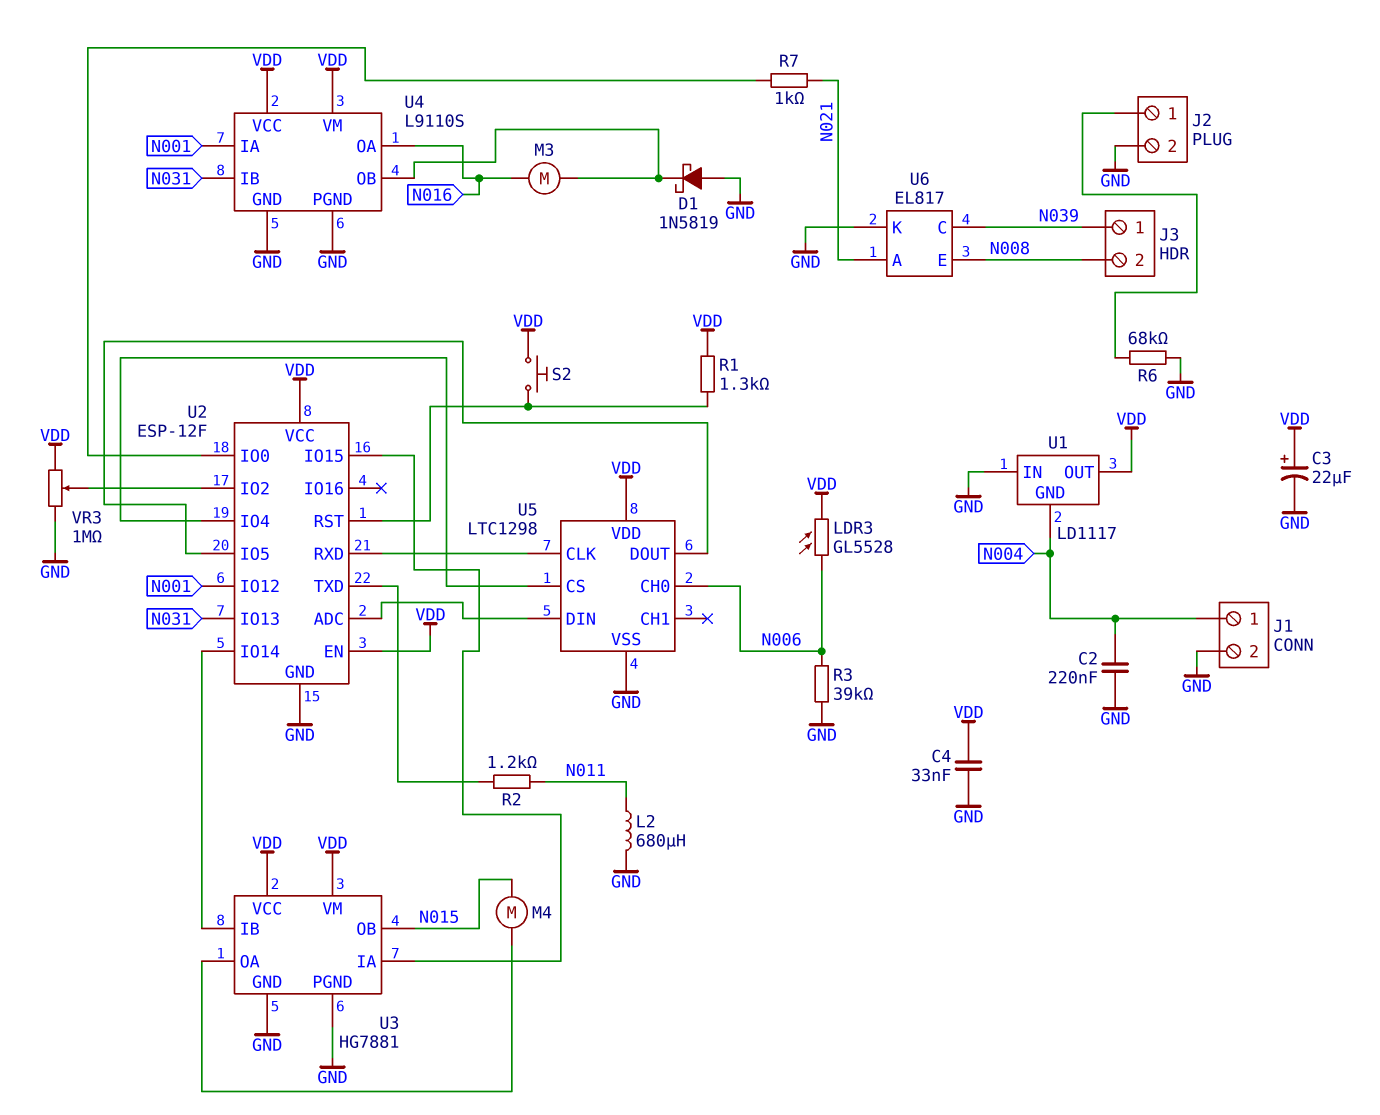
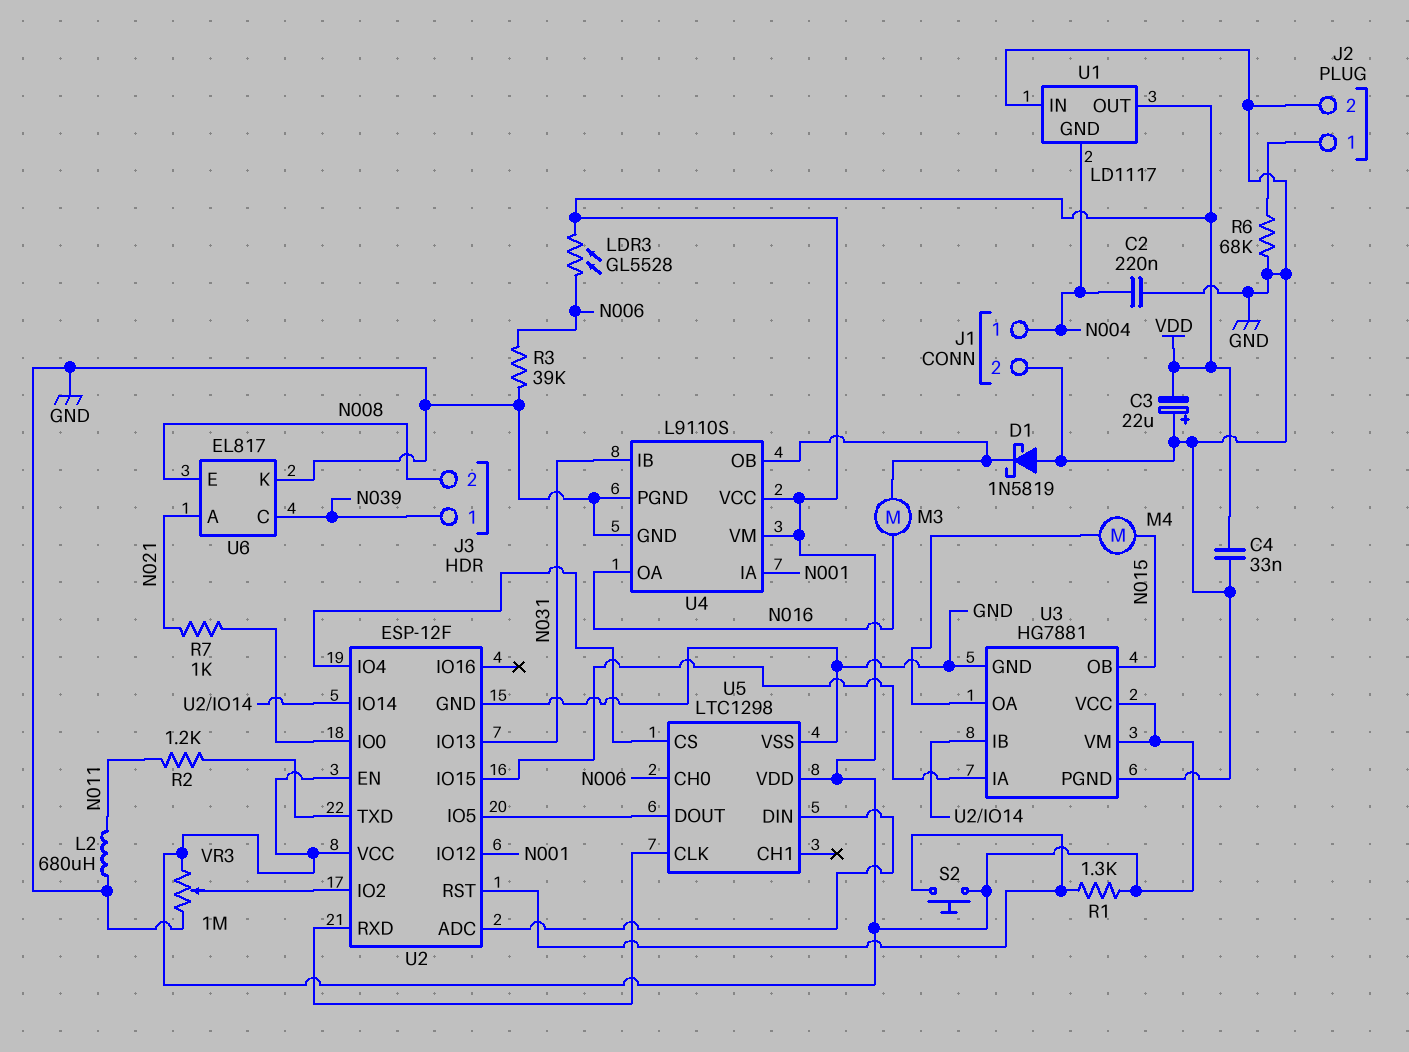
C3: 22uF (plus VDD, minus GND) -> 22uF (plus GND, minus VDD)

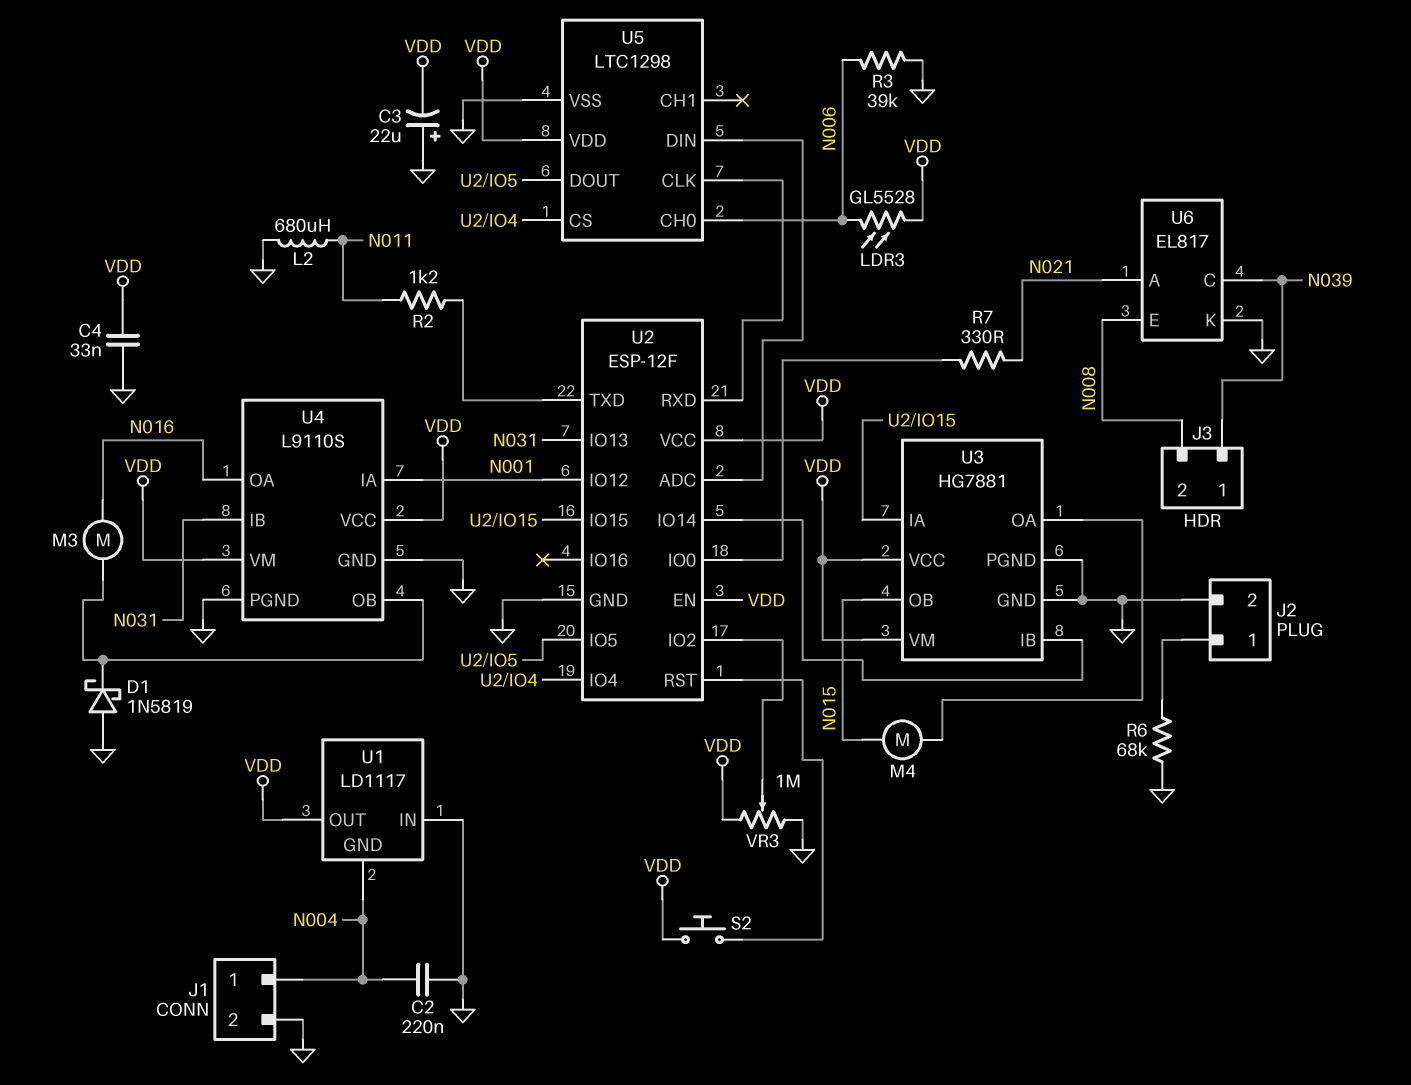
R1: 1.3k (U2/RST, VDD) -> none
R7: 1k (N021, U2/IO0) -> 330 (N021, U2/IO0)

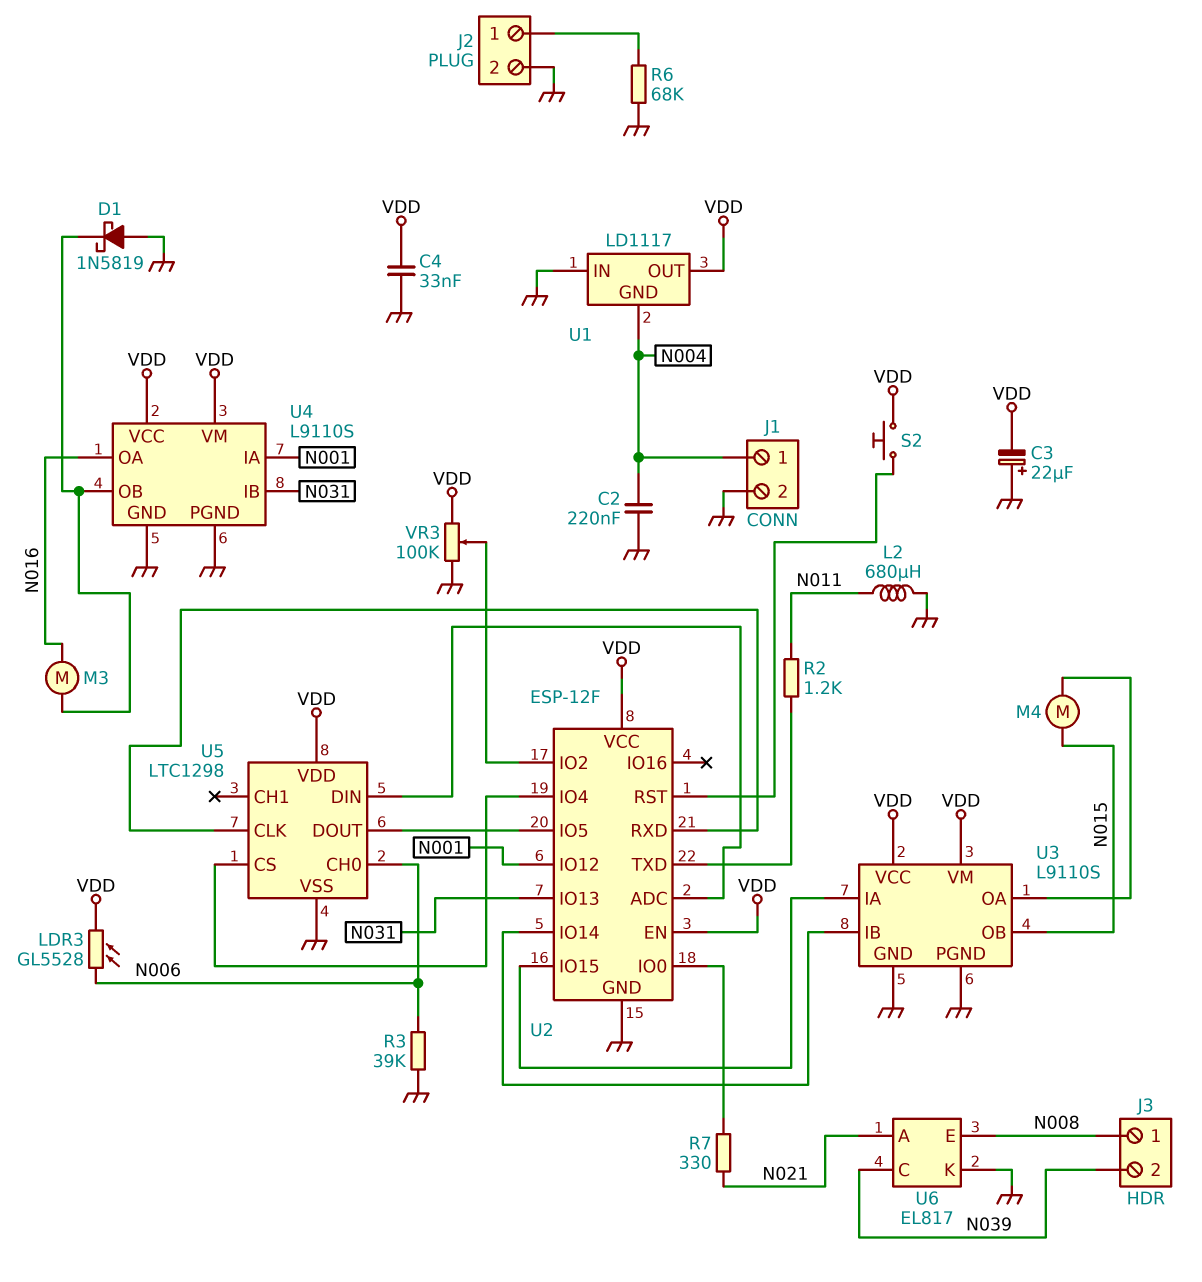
J3 pin 1: N039 -> N008
J3 pin 2: N008 -> N039
U3: HG7881 -> L9110S
VR3: 1M (GND, VDD, wiper U2/IO2) -> 100k (GND, VDD, wiper U2/IO2)

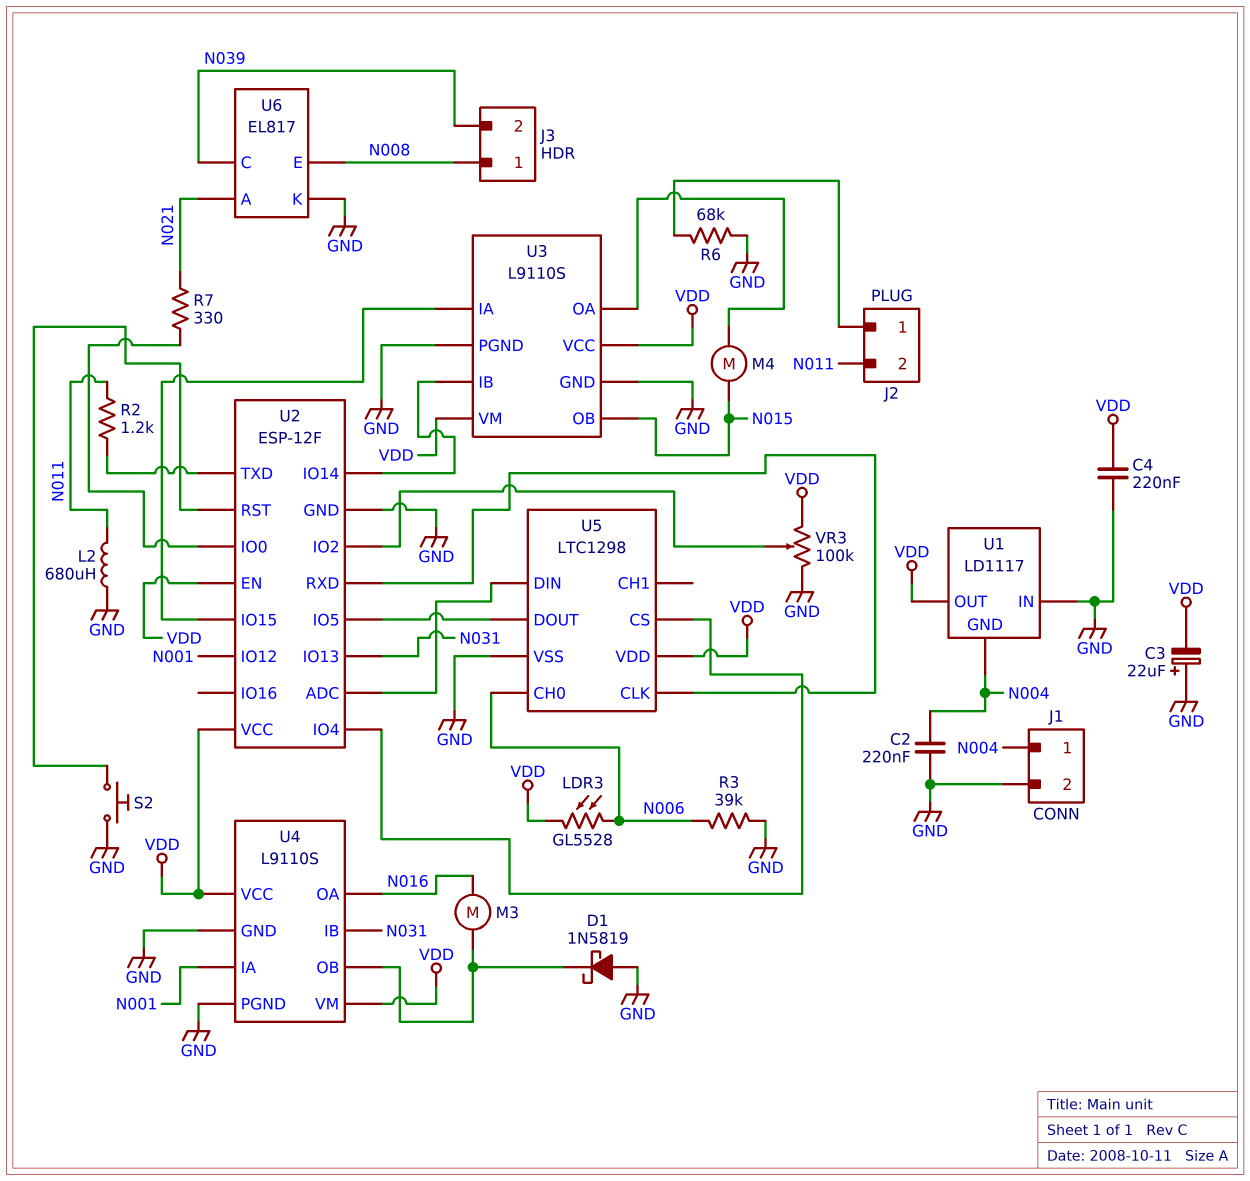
C4: 33nF (GND, VDD) -> 220nF (GND, VDD)
J2 pin 2: GND -> N011
S2: button (U2/RST, VDD) -> button (GND, U2/RST)

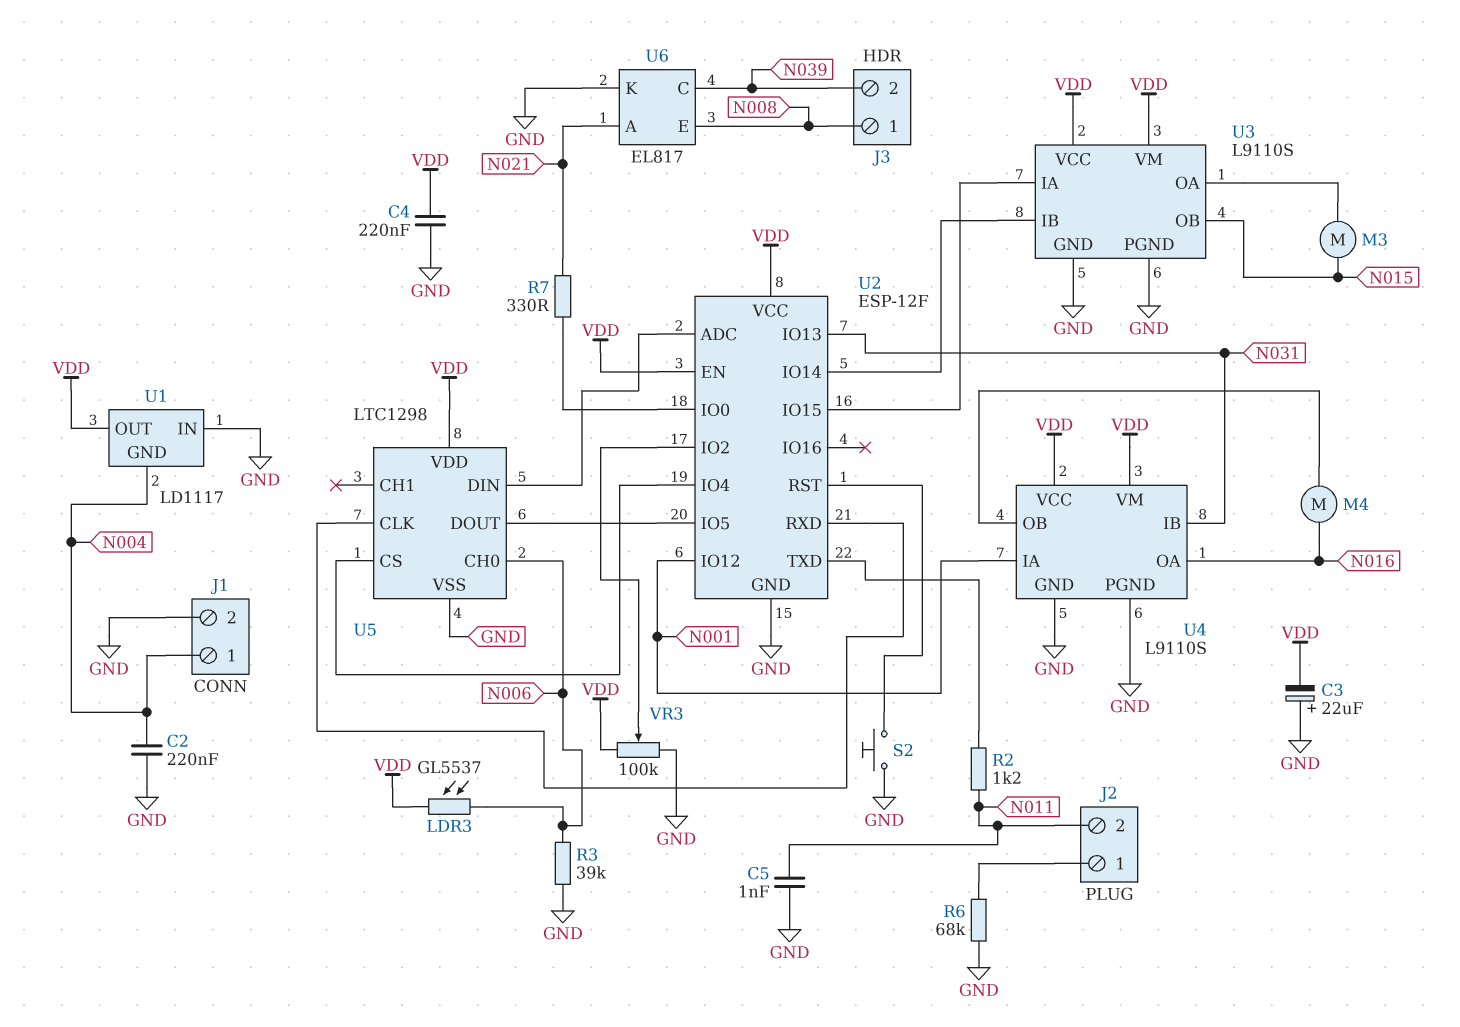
C5: none -> 1nF (GND, N011)
D1: schottky 1N5819 (A GND, K U4/OB) -> none
L2: 680uH (GND, N011) -> none
LDR3: GL5528 (N006, VDD) -> GL5537 (N006, VDD)
M3: motor (N016, U4/OB) -> motor (N015, U3/OA)
M4: motor (N015, U3/OA) -> motor (N016, U4/OB)

